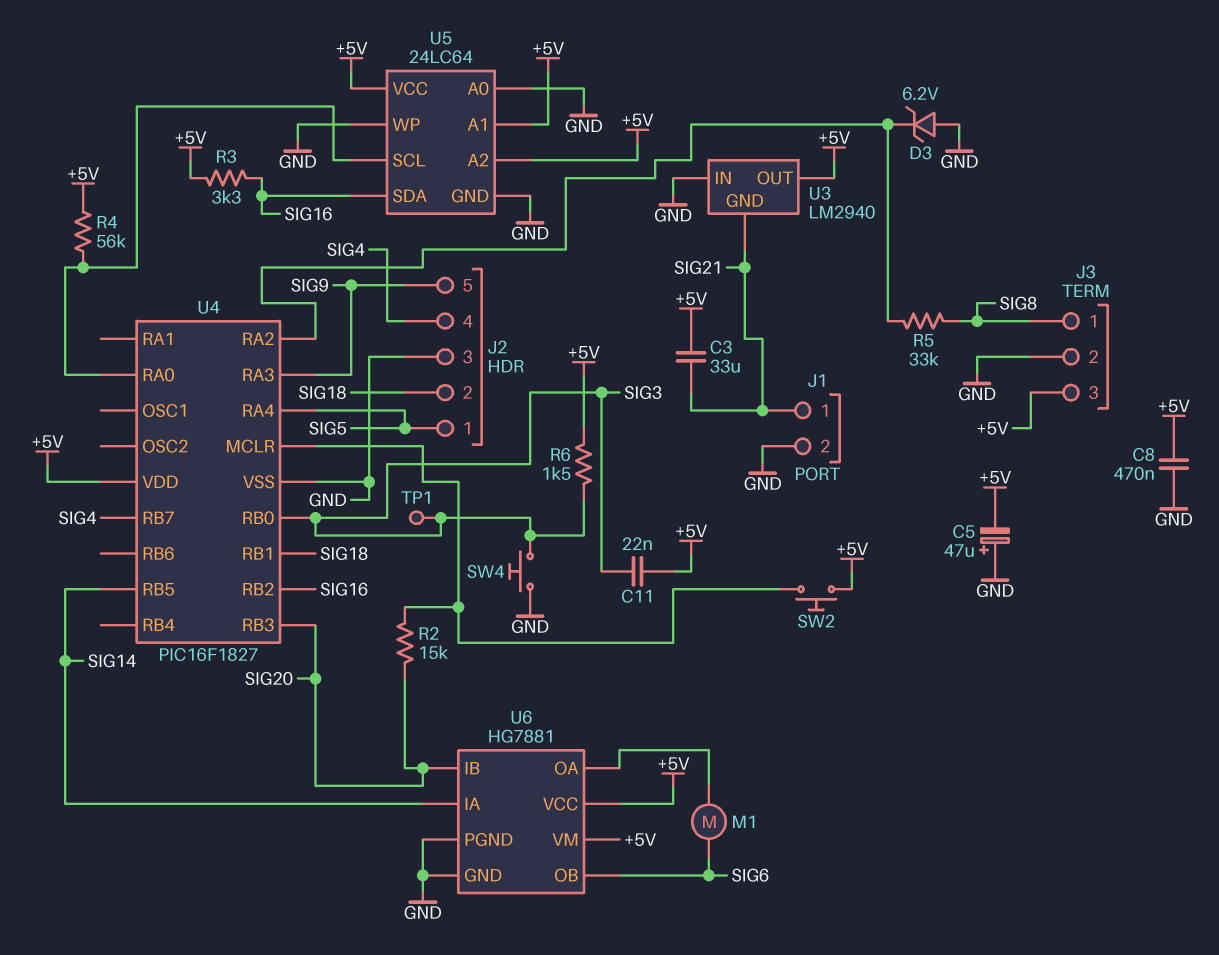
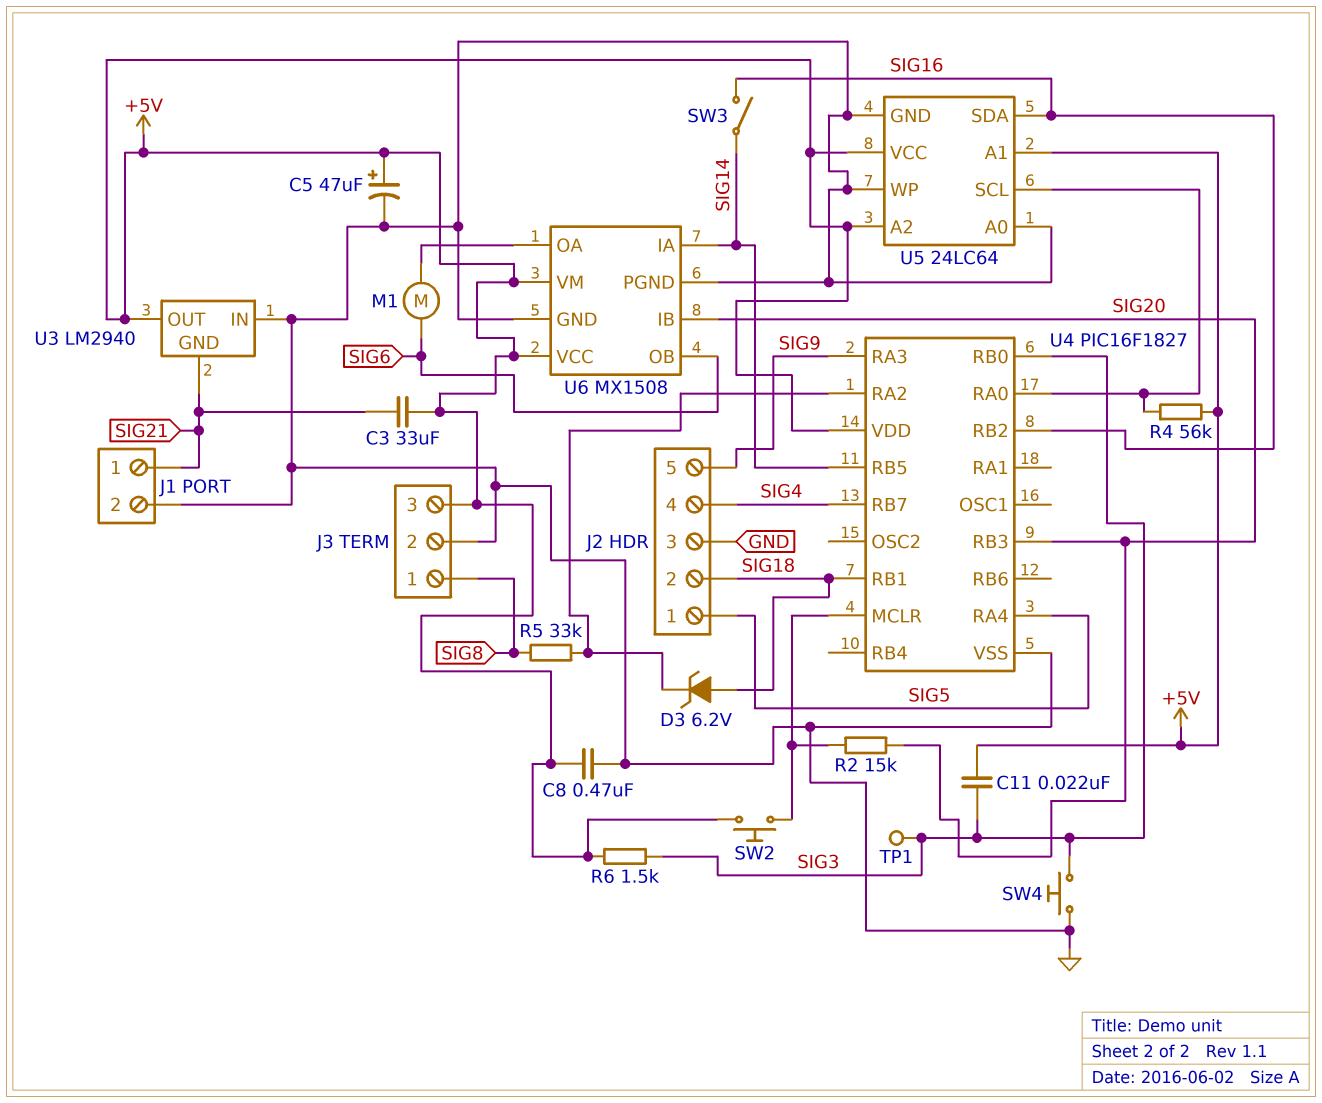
C5: 47uF (plus GND, minus +5V) -> 47uF (plus +5V, minus GND)
D3: zener 6.2V (A GND, K U4/RA2) -> zener 6.2V (A SIG18, K U4/RA2)
R3: 3.3k (+5V, SIG16) -> none
SW3: none -> switch (SIG14, SIG16)
U6: HG7881 -> MX1508

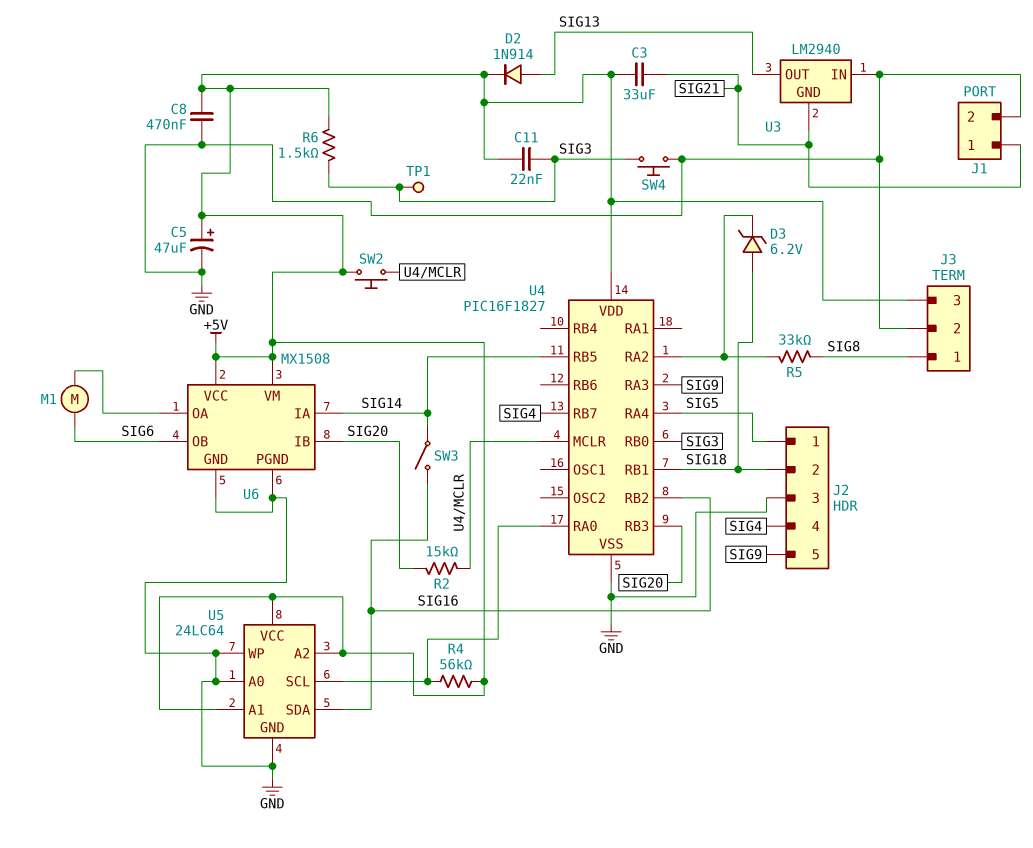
D2: none -> diode 1N914 (A SIG13, K +5V)
U3 pin OUT: +5V -> SIG13

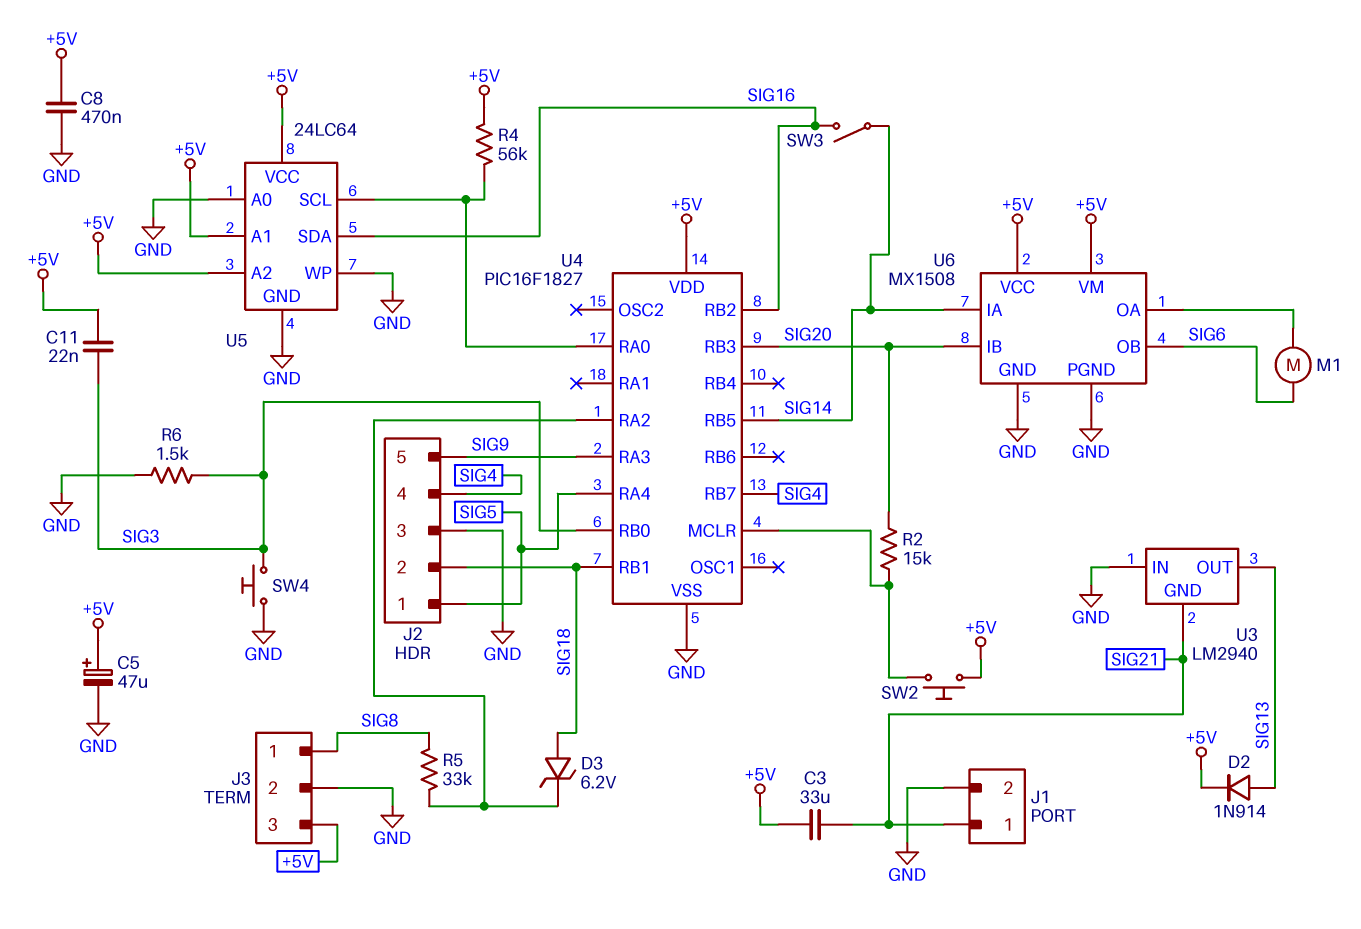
R6: 1.5k (+5V, SIG3) -> 1.5k (GND, SIG3)
TP1: test point (SIG3) -> none

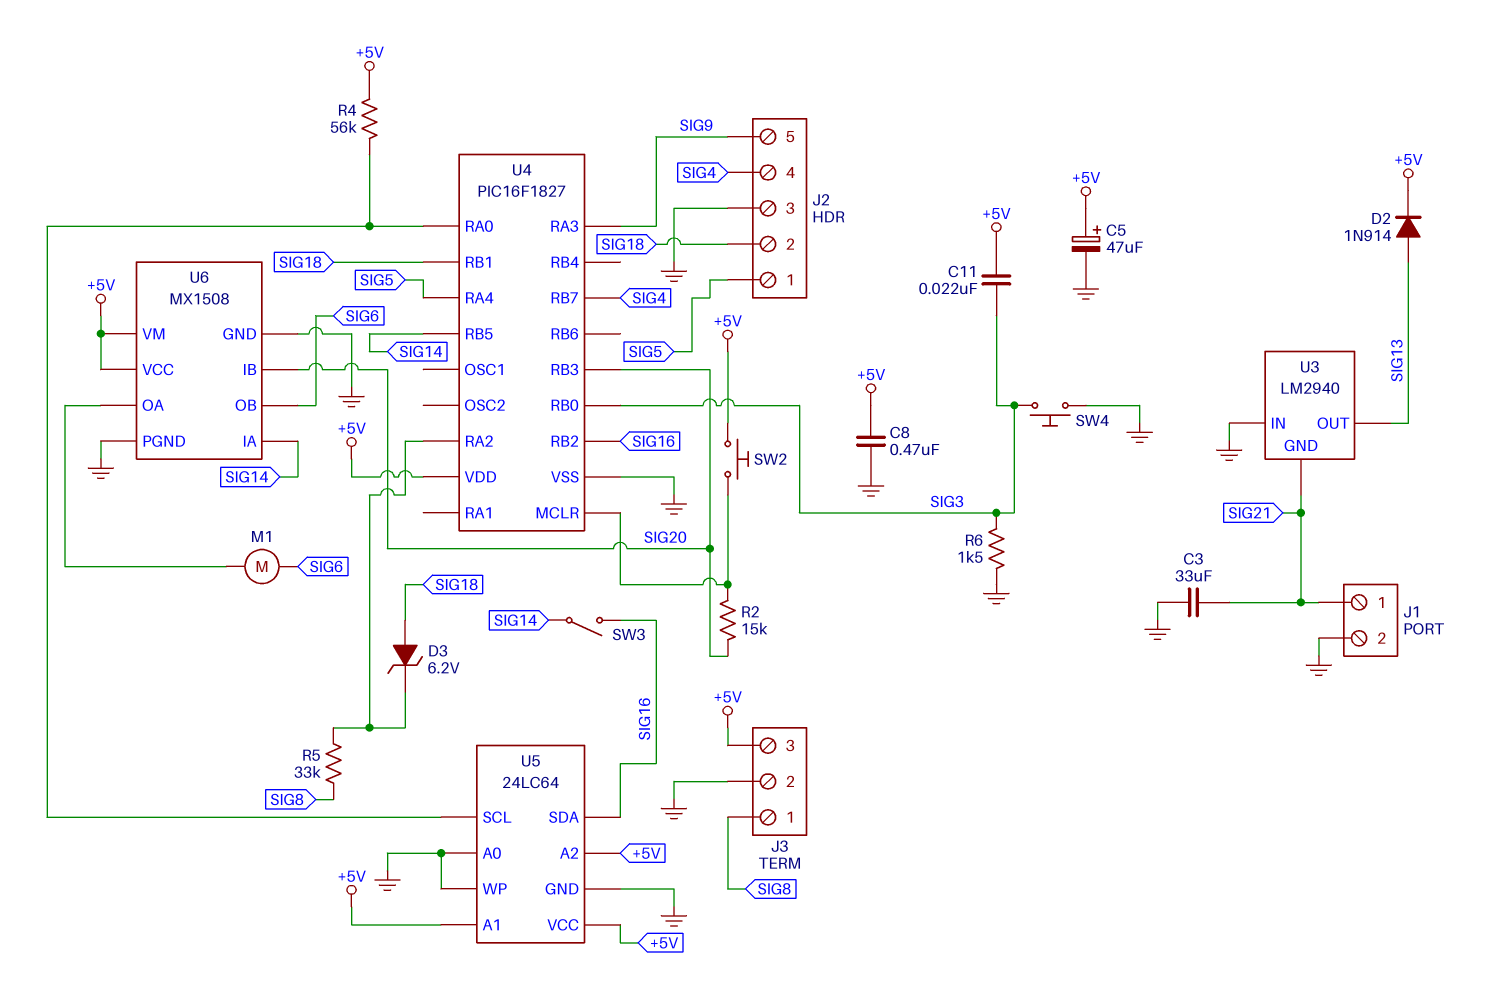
C3: 33uF (+5V, SIG21) -> 33uF (GND, SIG21)

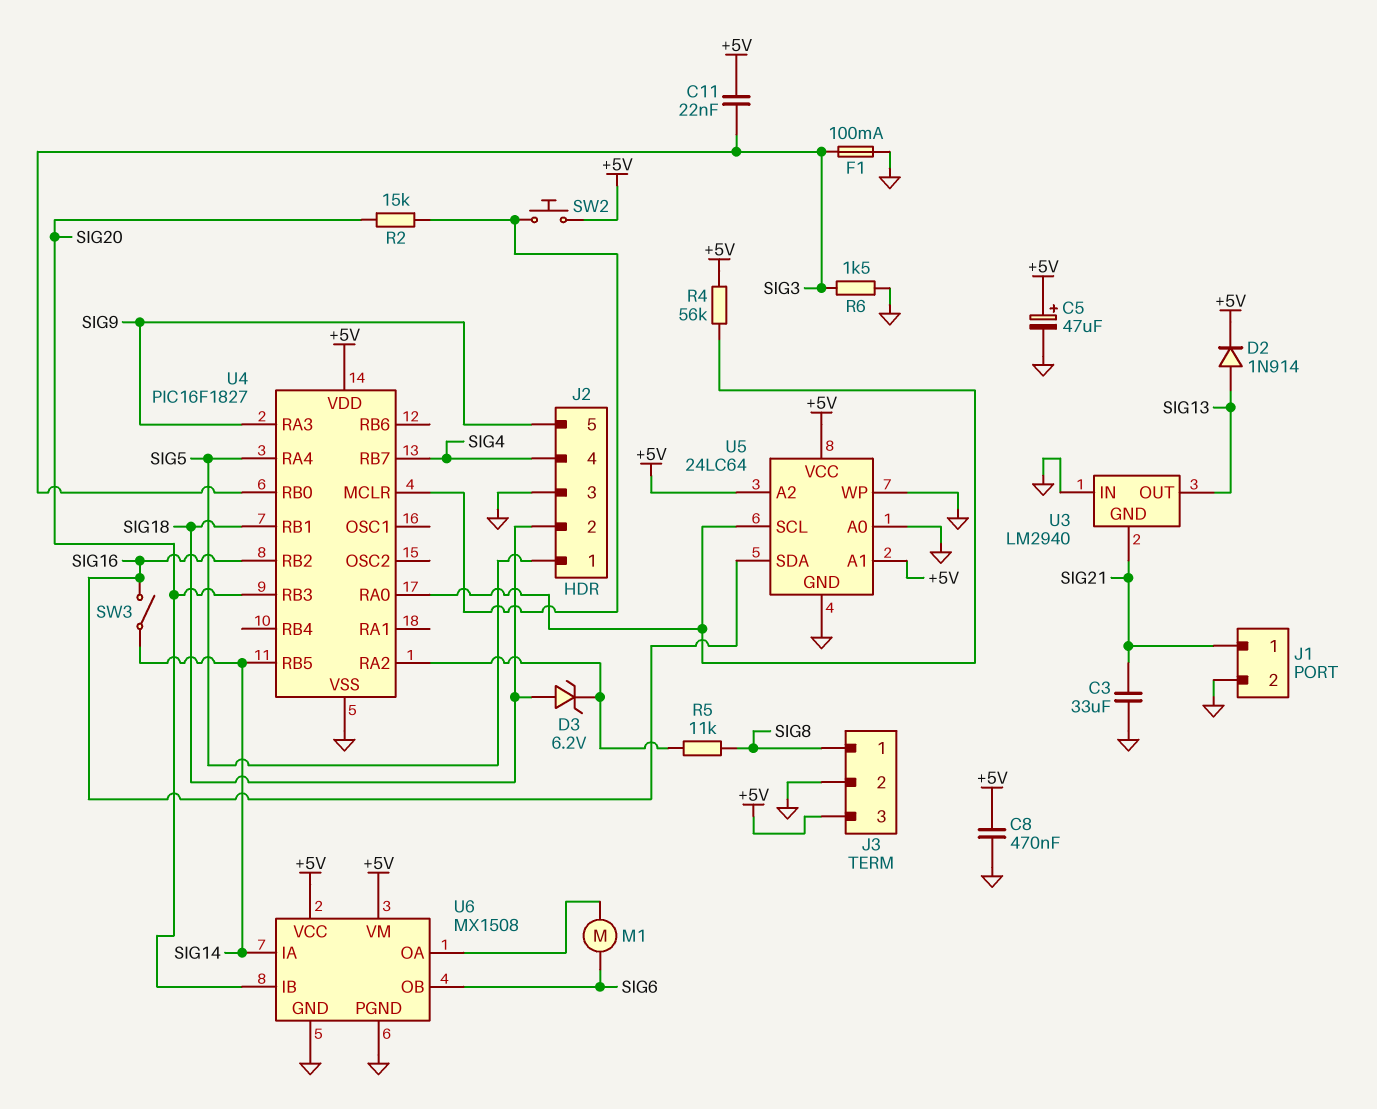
F1: none -> 100mA (GND, SIG3)
R5: 33k (SIG8, U4/RA2) -> 11k (SIG8, U4/RA2)
SW4: button (GND, SIG3) -> none

